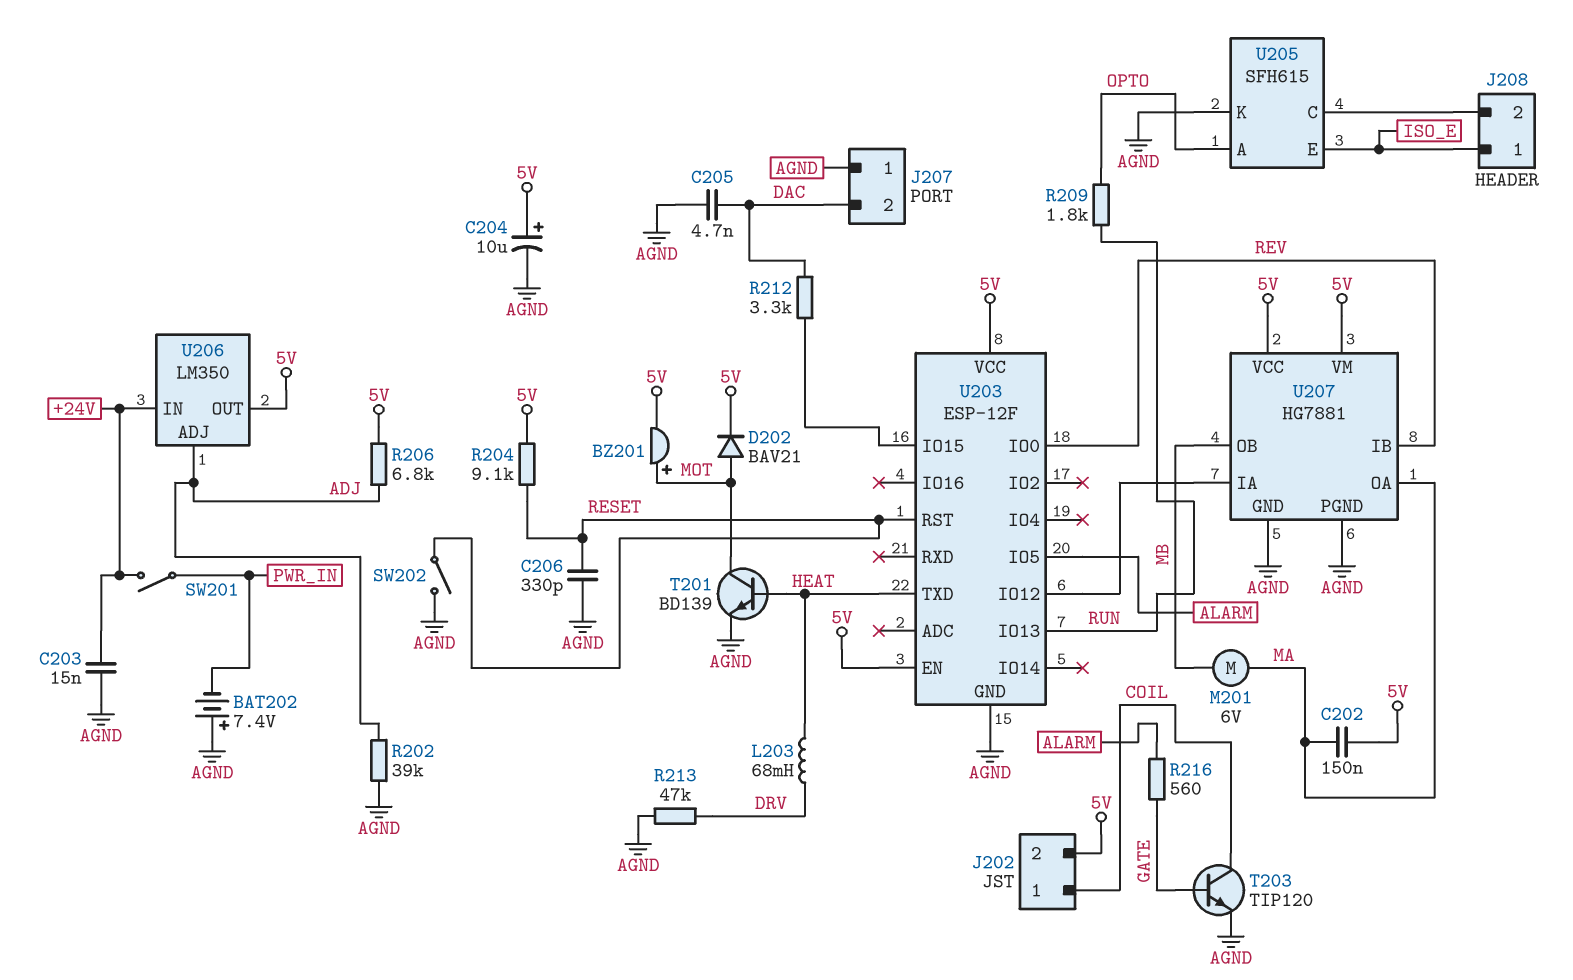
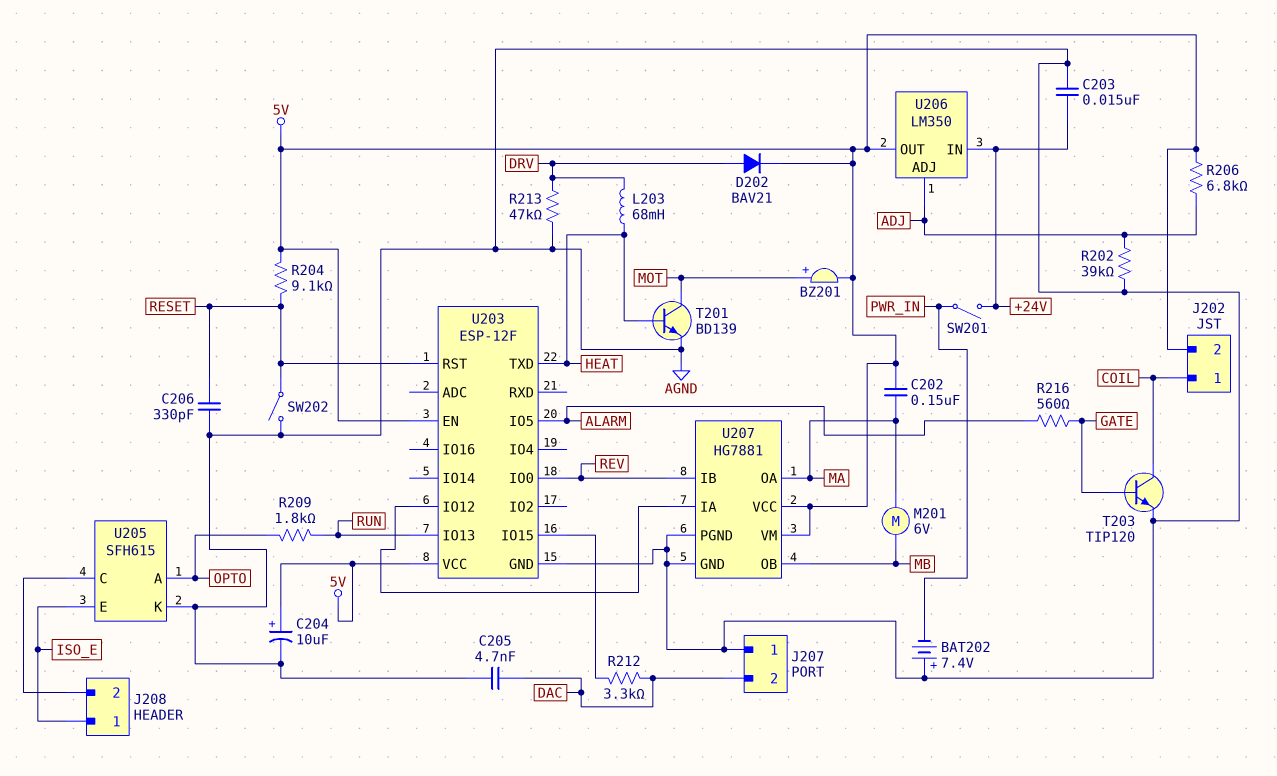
D202: diode BAV21 (A MOT, K 5V) -> diode BAV21 (A DRV, K 5V)

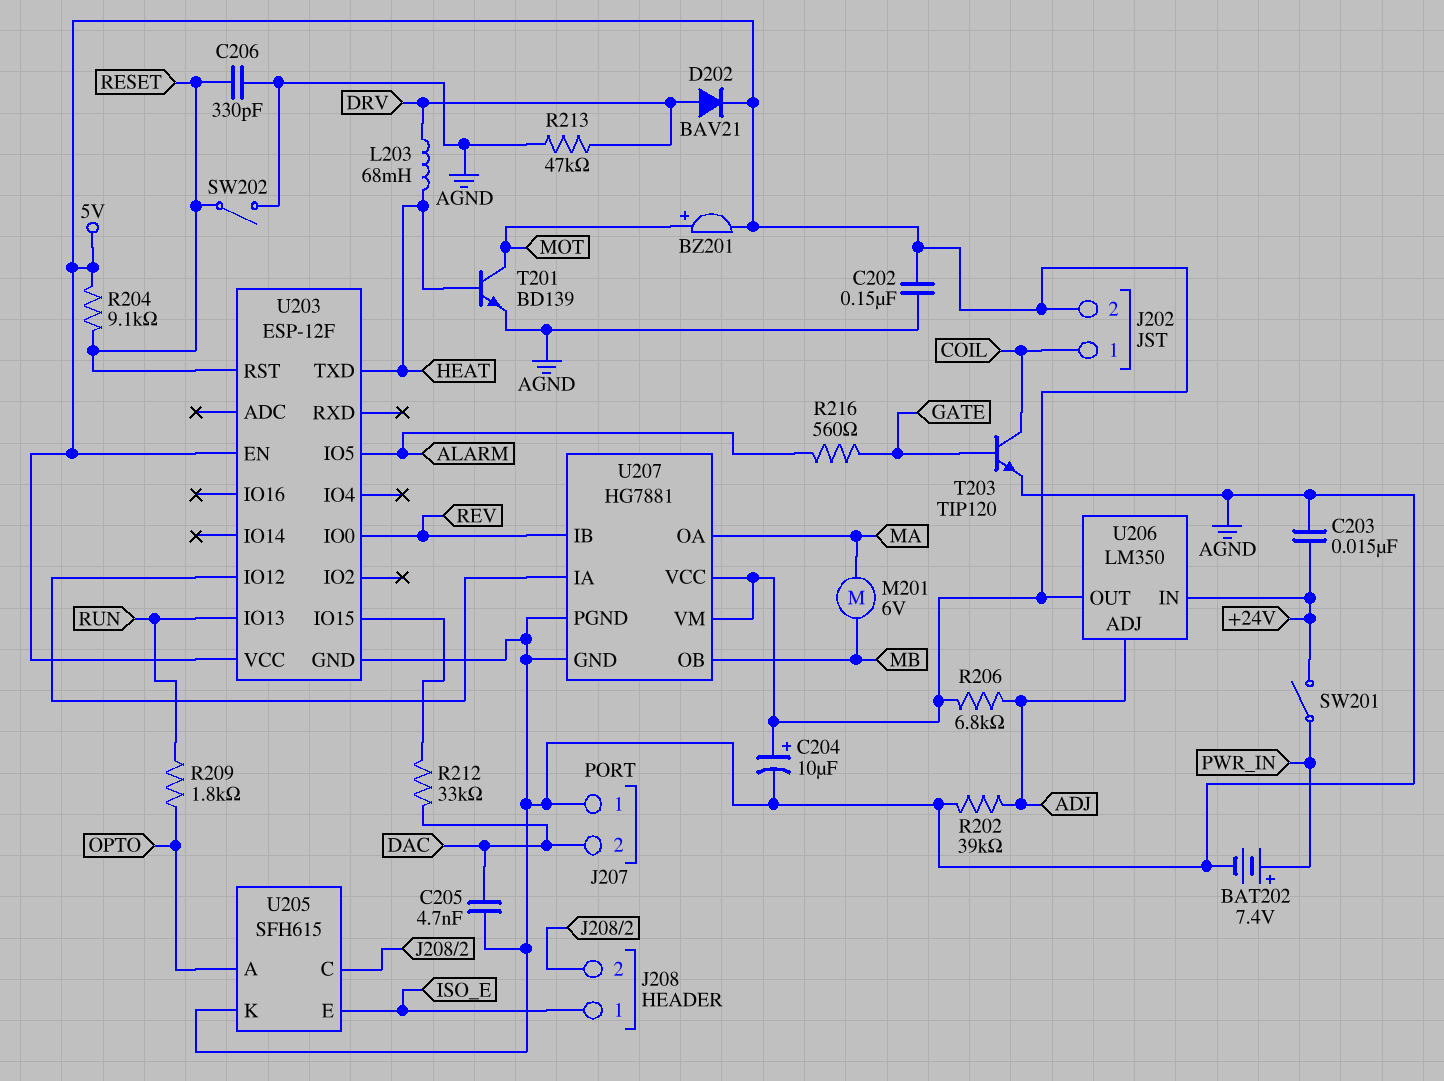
BAT202: 7.4V (plus AGND, minus PWR_IN) -> 7.4V (plus PWR_IN, minus AGND)
C202: 150nF (5V, MA) -> 150nF (5V, AGND)
R212: 3.3k (DAC, U203/IO15) -> 33k (DAC, U203/IO15)

